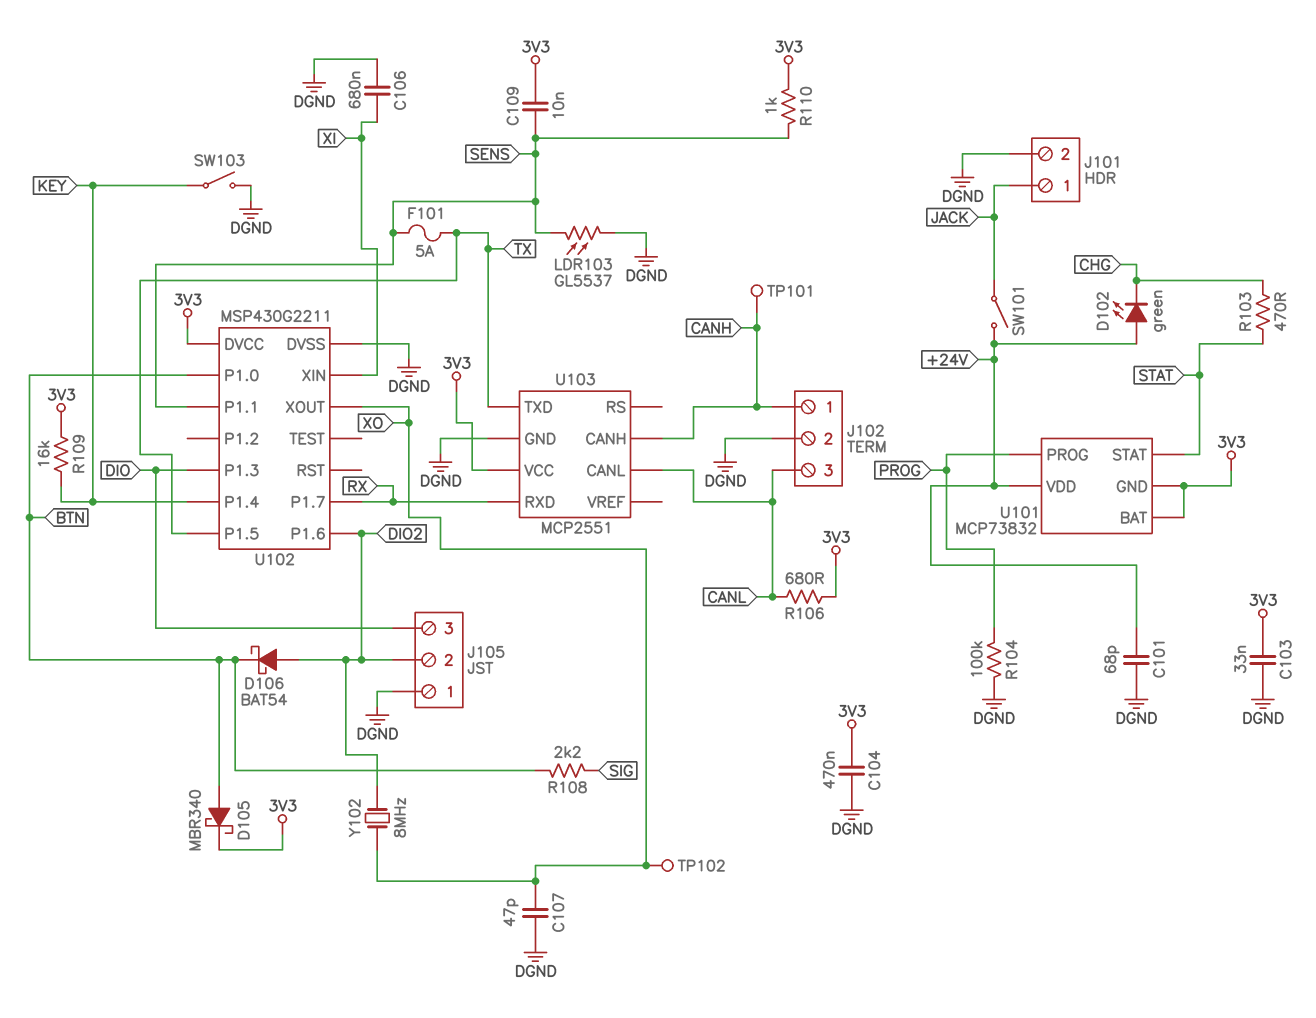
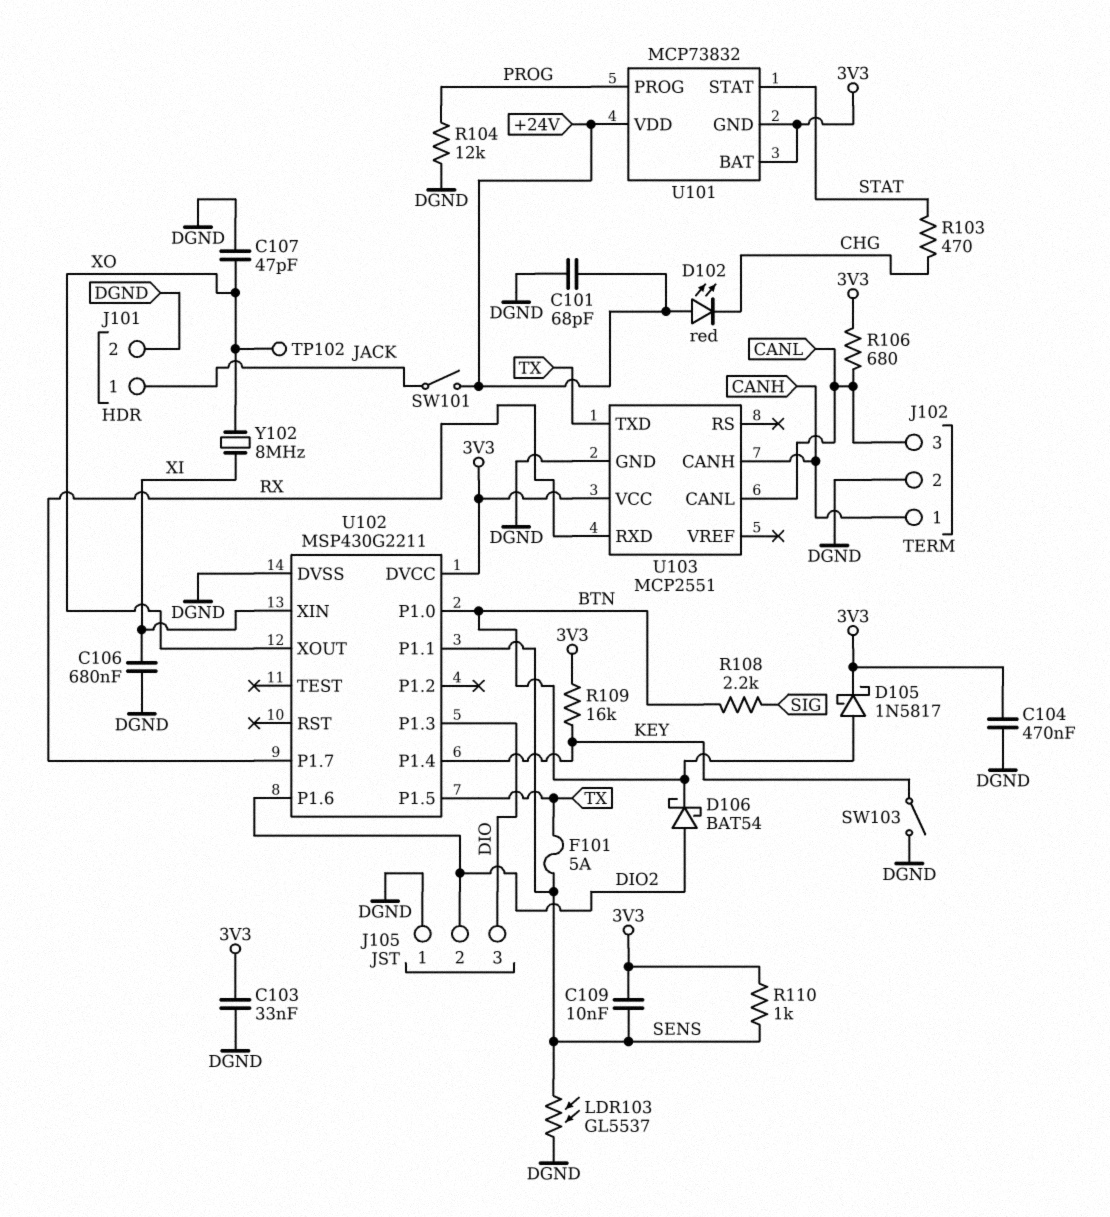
D102: LED green (A +24V, K CHG) -> LED red (A +24V, K CHG)
D105: schottky MBR340 (A BTN, K 3V3) -> schottky 1N5817 (A BTN, K 3V3)
R104: 100k (DGND, PROG) -> 12k (DGND, PROG)
TP101: test point (CANH) -> none
Y102: 8MHz (DIO2, XO) -> 8MHz (XI, XO)

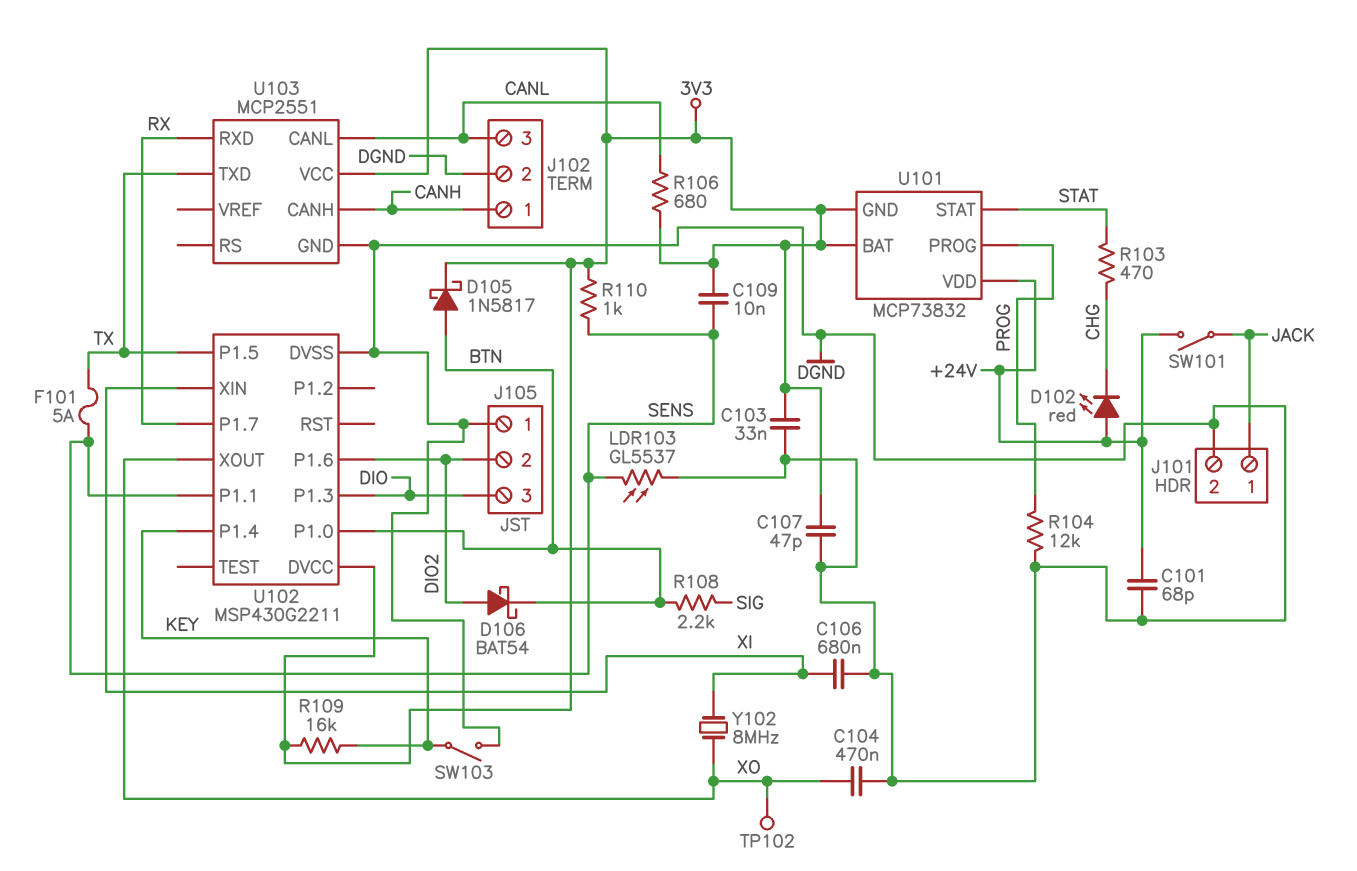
C104: 470nF (3V3, DGND) -> 470nF (DGND, XO)
C107: 47pF (DGND, XO) -> 47pF (3V3, DGND)

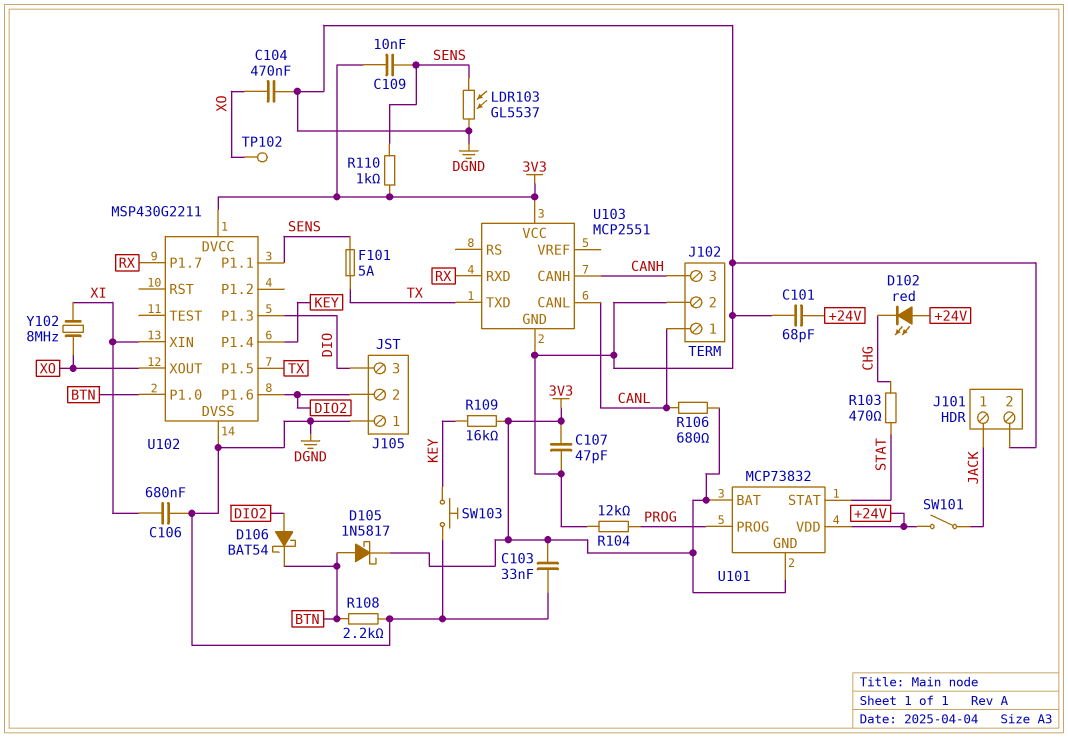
J102 pin 1: CANH -> CANL
J102 pin 3: CANL -> CANH
R108: 2.2k (BTN, SIG) -> 2.2k (BTN, DGND)
SW103: switch (DGND, KEY) -> button (DGND, KEY)

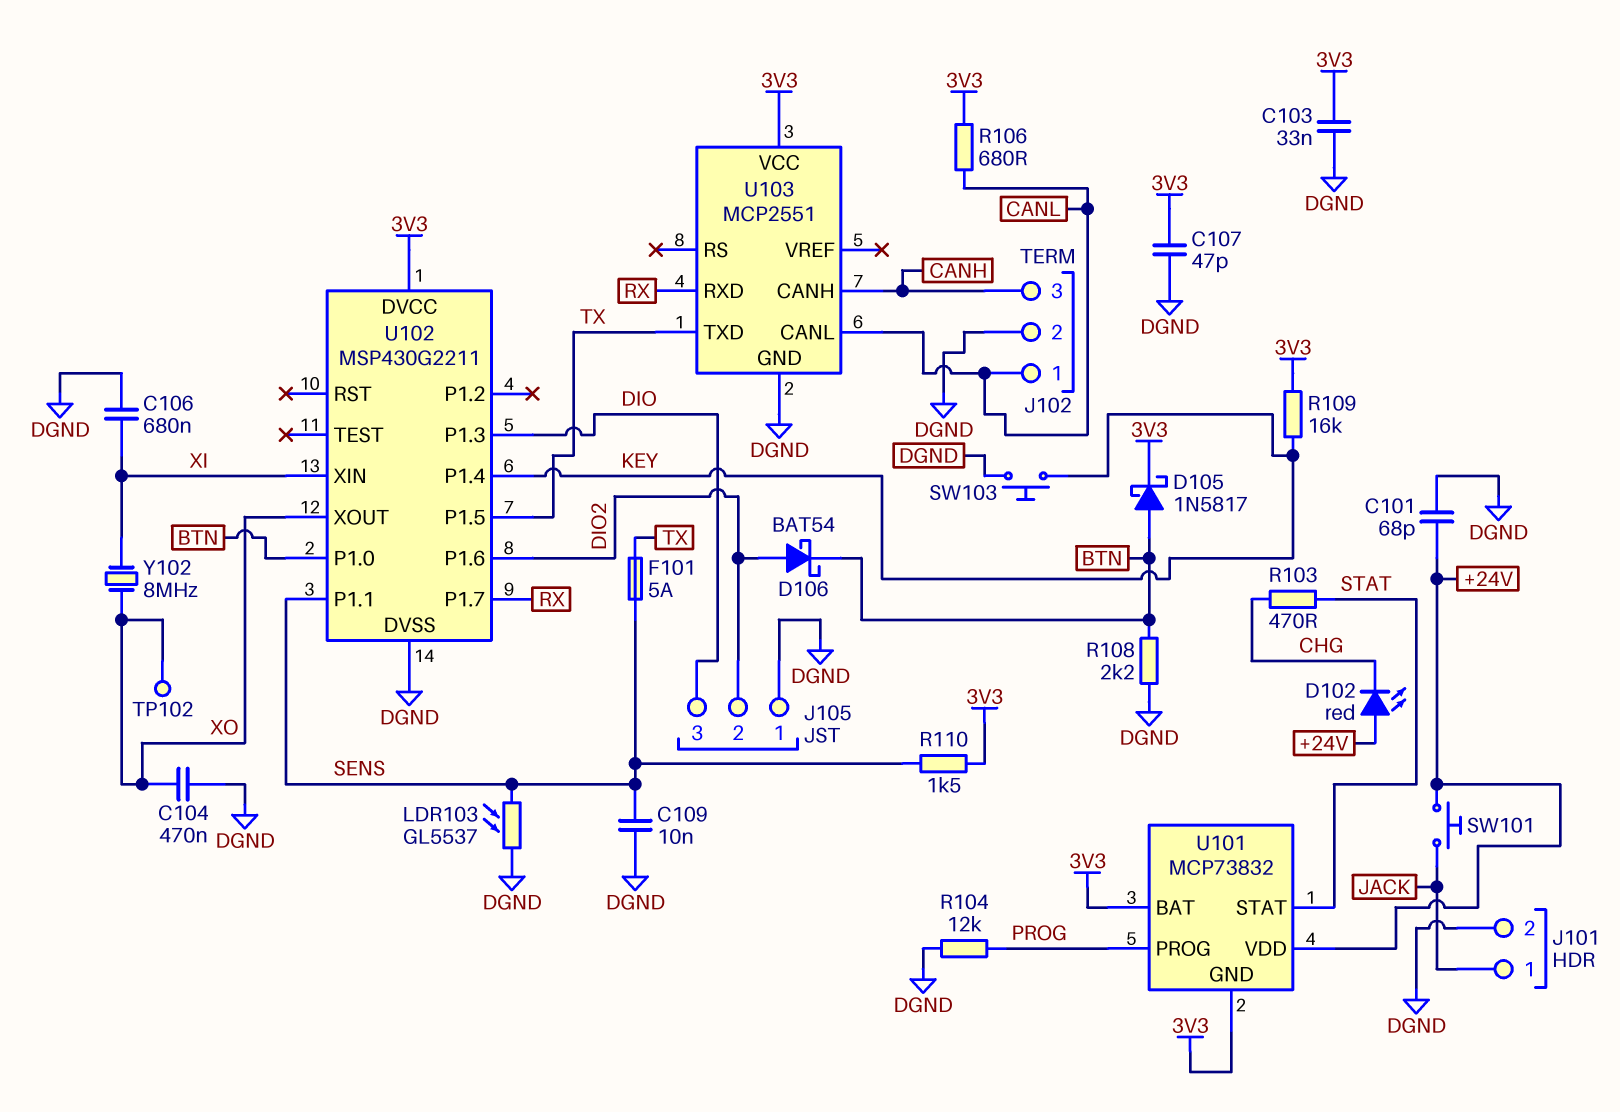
C109: 10nF (3V3, SENS) -> 10nF (DGND, SENS)
R110: 1k (3V3, SENS) -> 1.5k (3V3, SENS)
SW101: switch (+24V, JACK) -> button (+24V, JACK)

